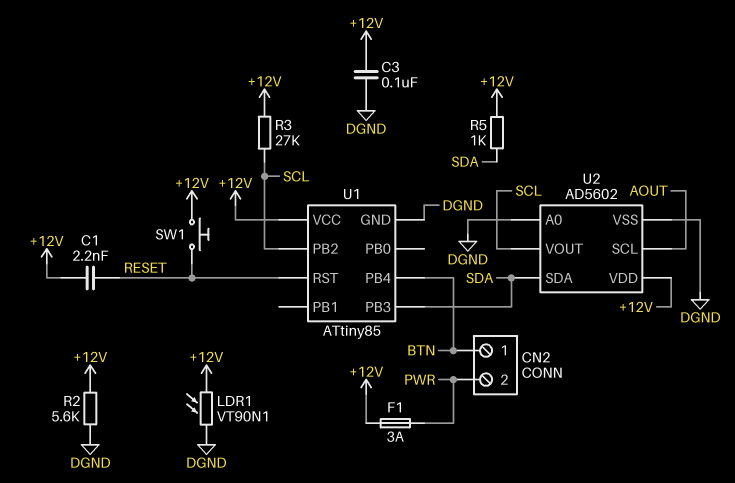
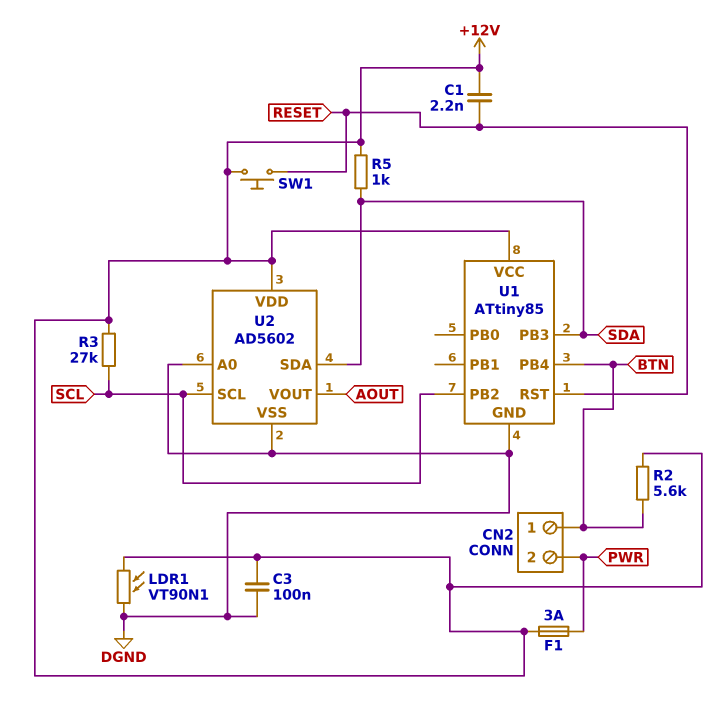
R2: 5.6k (+12V, DGND) -> 5.6k (+12V, BTN)
U2 pin SCL: AOUT -> SCL
U2 pin VOUT: SCL -> AOUT

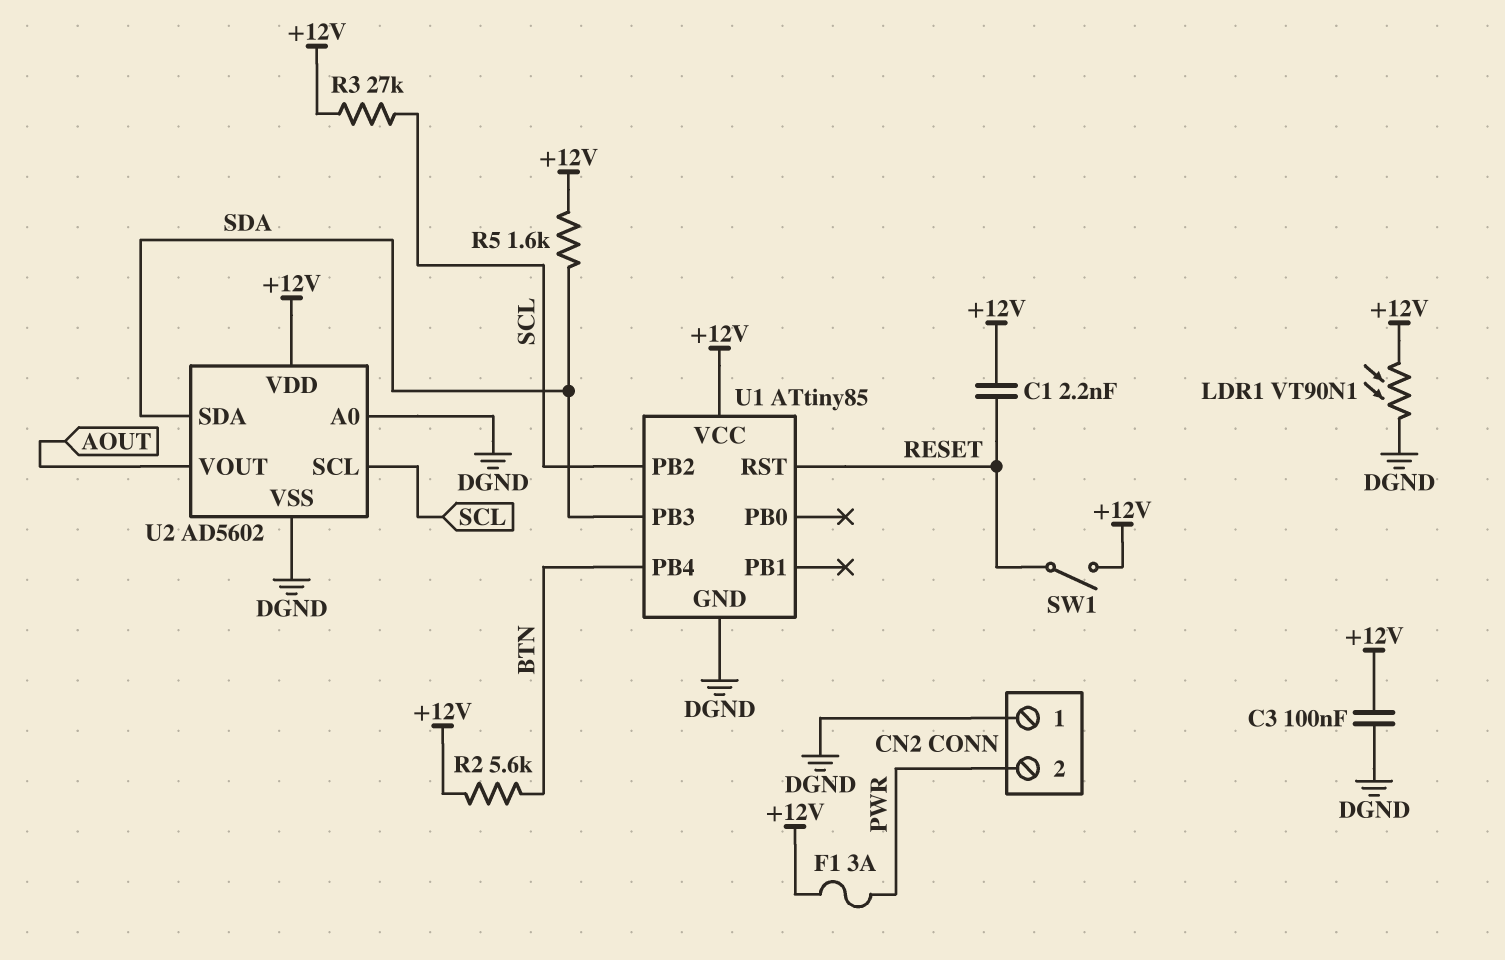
CN2 pin 1: BTN -> DGND
R5: 1k (+12V, SDA) -> 1.6k (+12V, SDA)
SW1: button (+12V, RESET) -> switch (+12V, RESET)

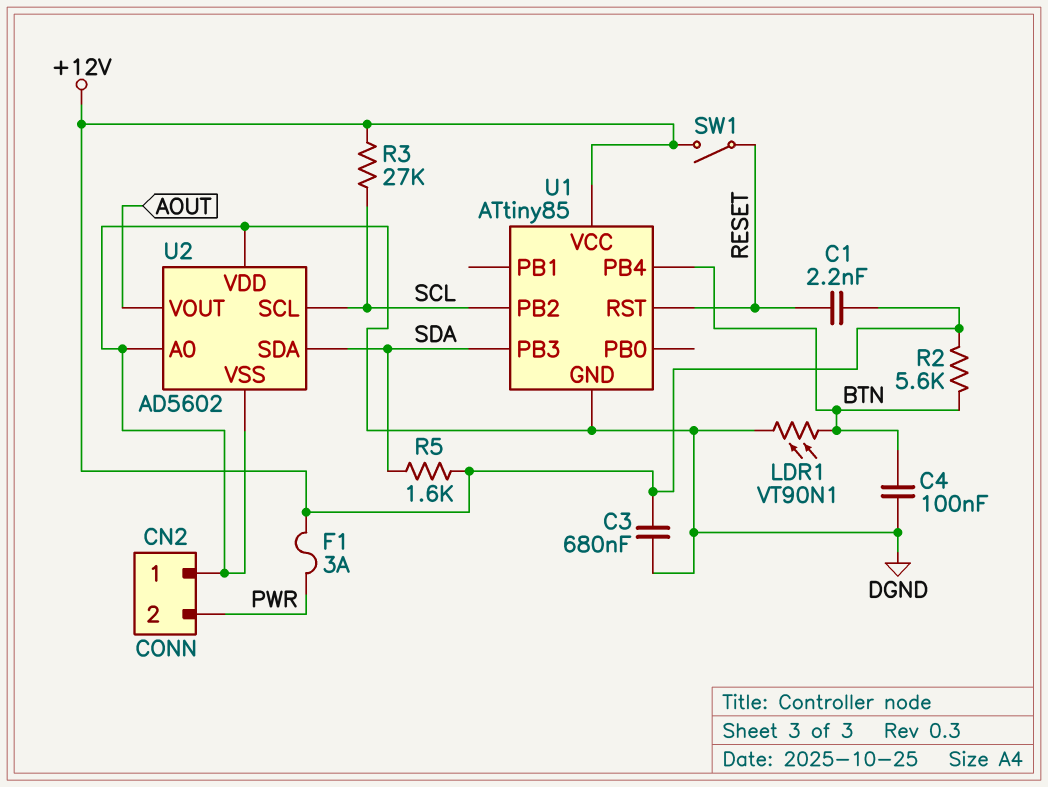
C3: 100nF (+12V, DGND) -> 680nF (+12V, DGND)
C4: none -> 100nF (BTN, DGND)
LDR1: VT90N1 (+12V, DGND) -> VT90N1 (BTN, DGND)
U2 pin VDD: +12V -> DGND

